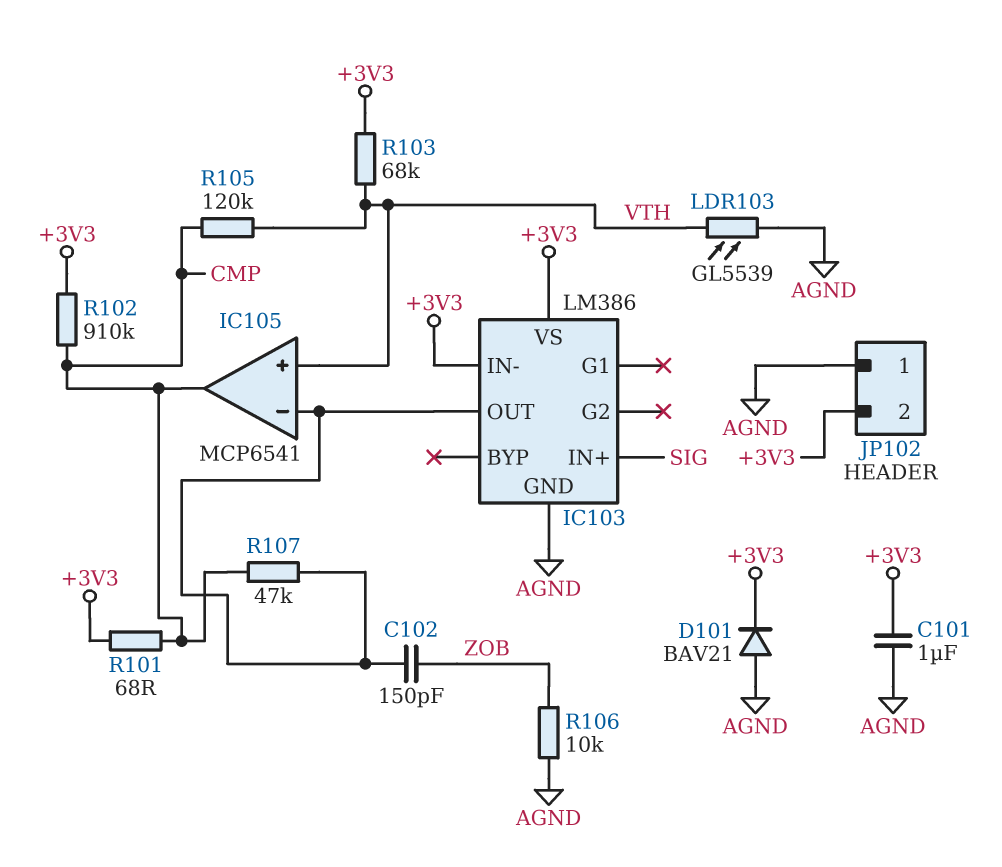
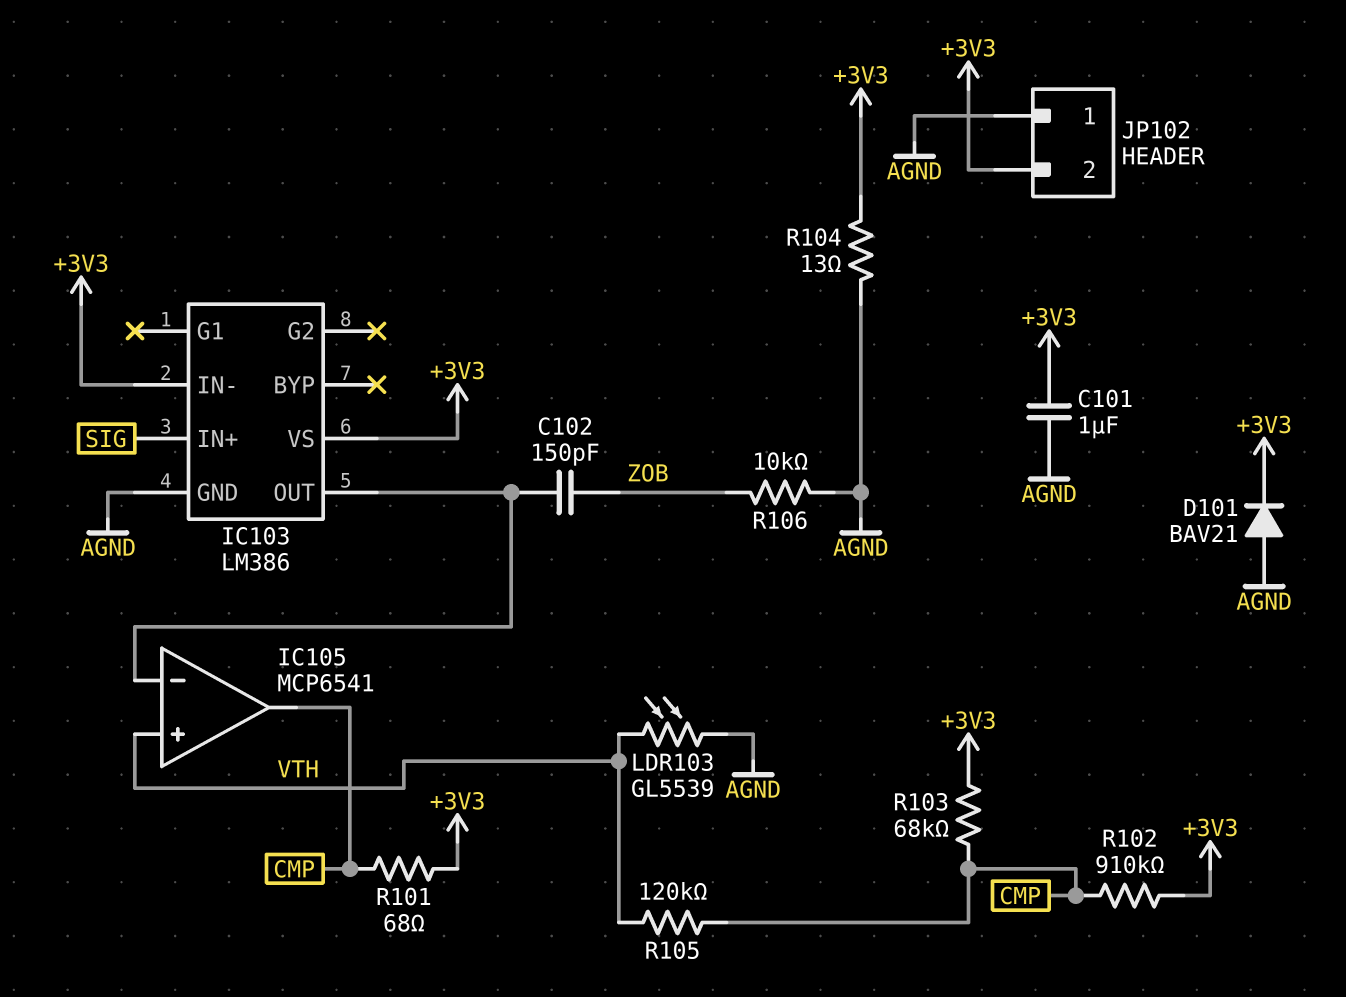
R103: 68k (+3V3, VTH) -> 68k (+3V3, CMP)
R104: none -> 13 (+3V3, AGND)
R107: 47k (CMP, IC103/OUT) -> none

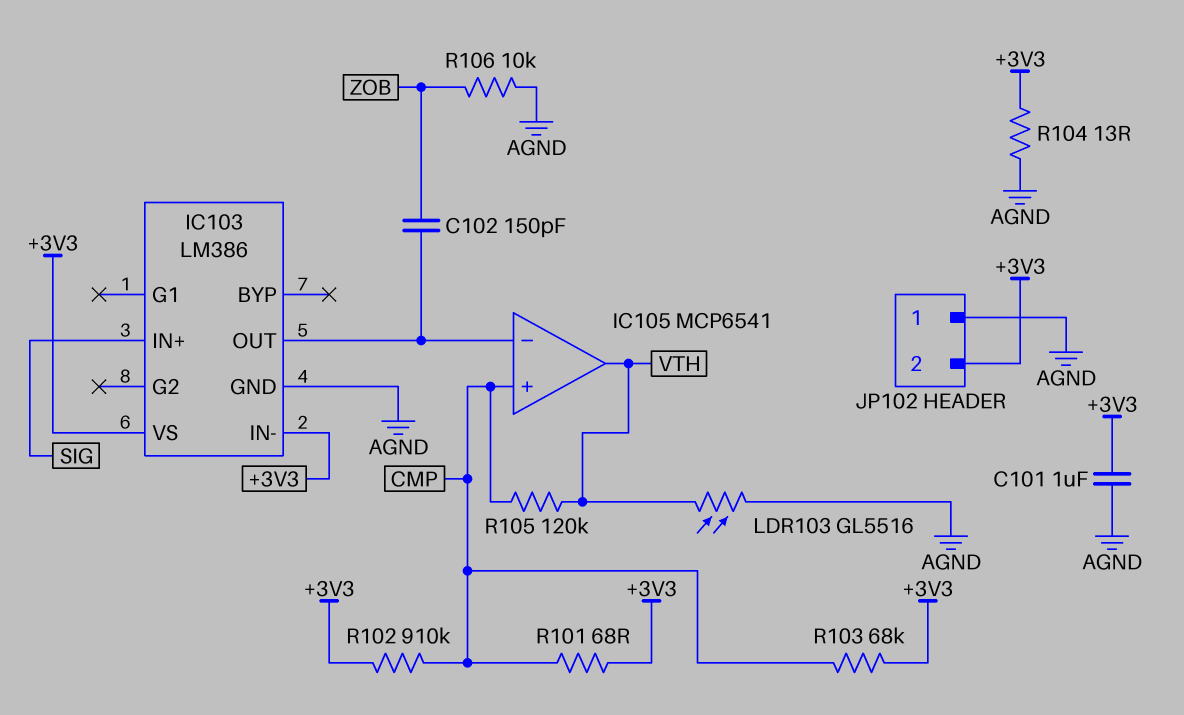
D101: diode BAV21 (A AGND, K +3V3) -> none
IC105 pin in+: VTH -> CMP
IC105 pin out: CMP -> VTH
LDR103: GL5539 (AGND, VTH) -> GL5516 (AGND, VTH)

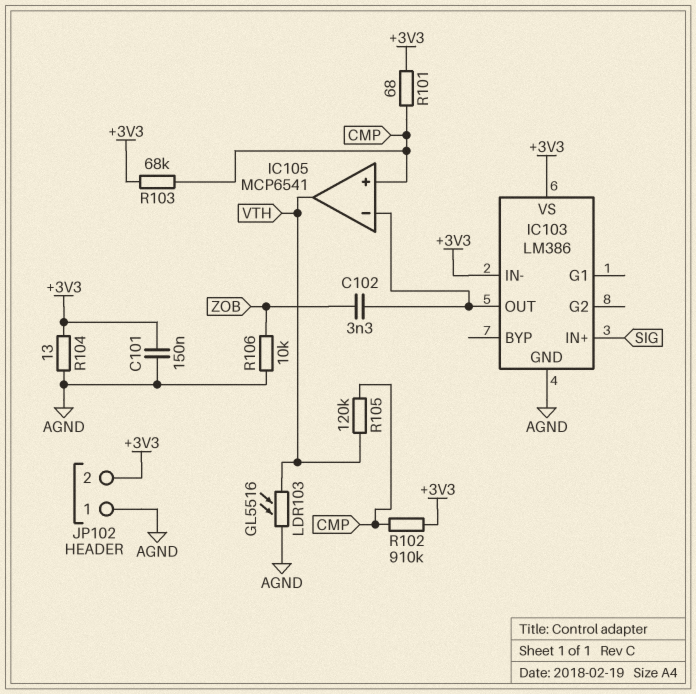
C101: 1uF (+3V3, AGND) -> 150nF (+3V3, AGND)
C102: 150pF (IC103/OUT, ZOB) -> 3.3nF (IC103/OUT, ZOB)

